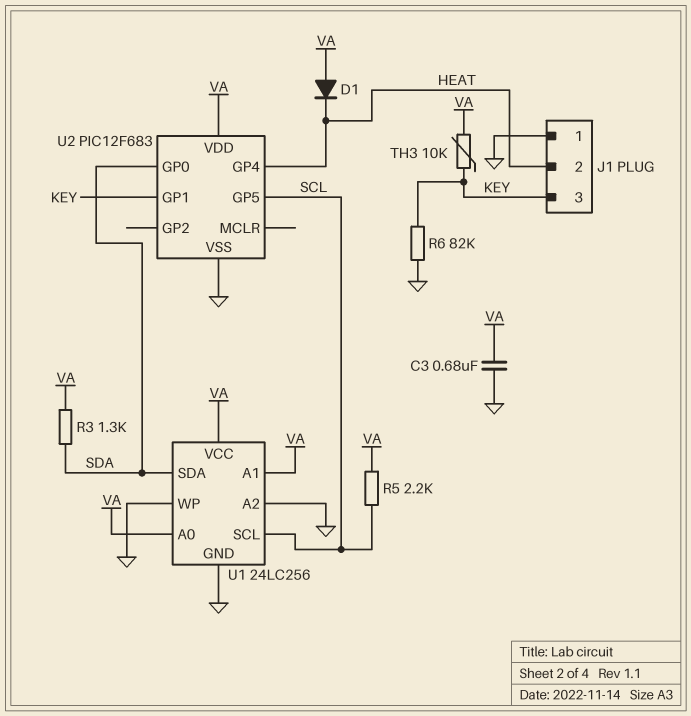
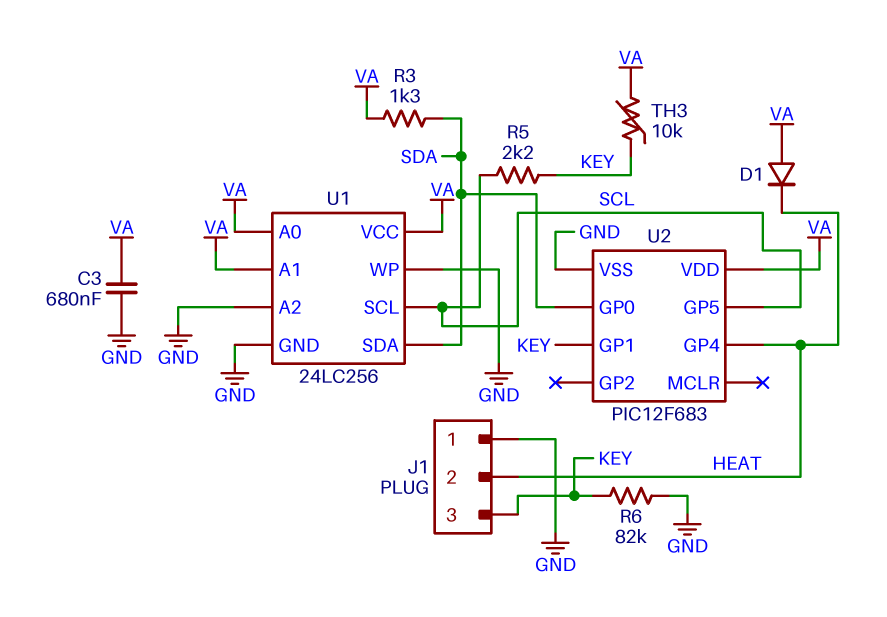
R5: 2.2k (SCL, VA) -> 2.2k (KEY, SCL)

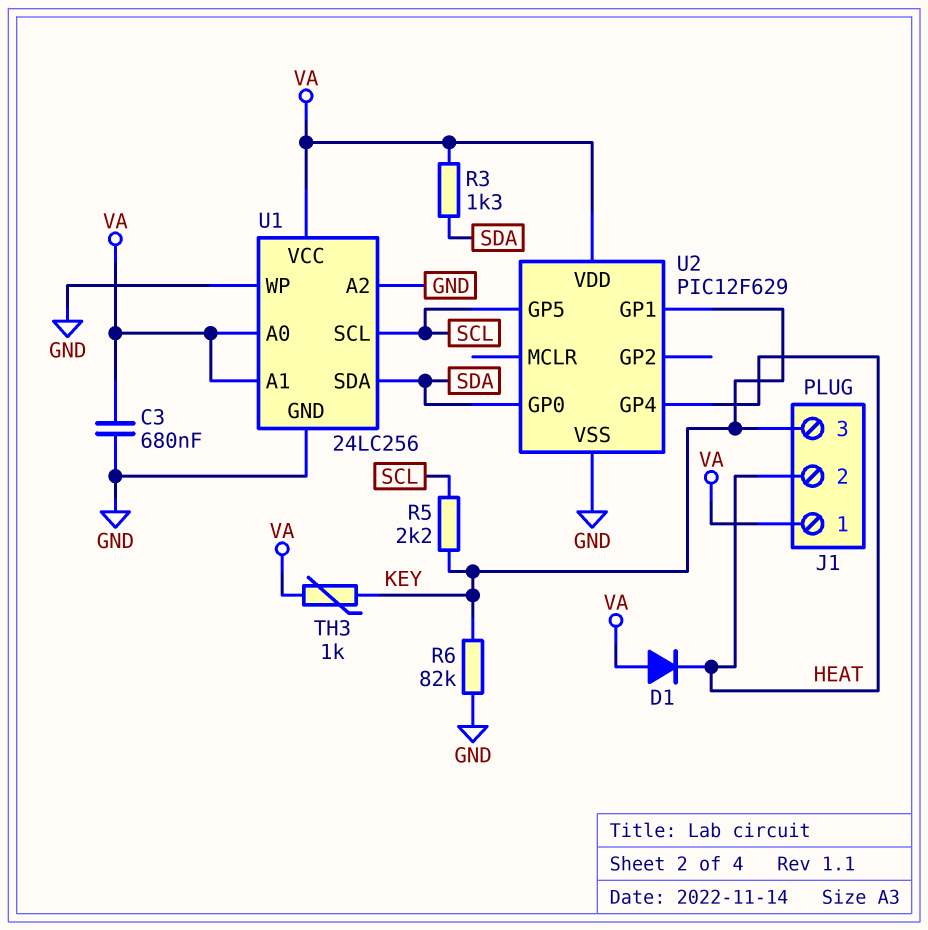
J1 pin 1: GND -> VA
TH3: 10k (KEY, VA) -> 1k (KEY, VA)
U2: PIC12F683 -> PIC12F629

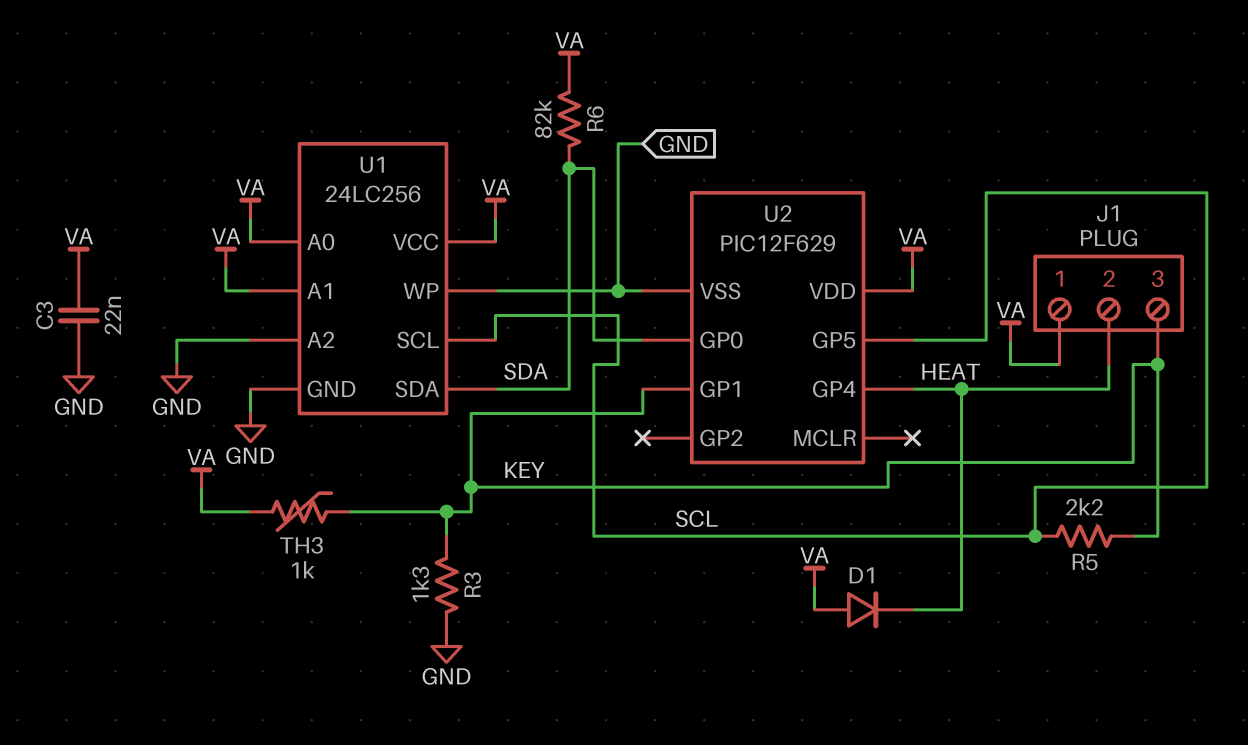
C3: 680nF (GND, VA) -> 22nF (GND, VA)
R3: 1.3k (SDA, VA) -> 1.3k (GND, KEY)
R6: 82k (GND, KEY) -> 82k (SDA, VA)

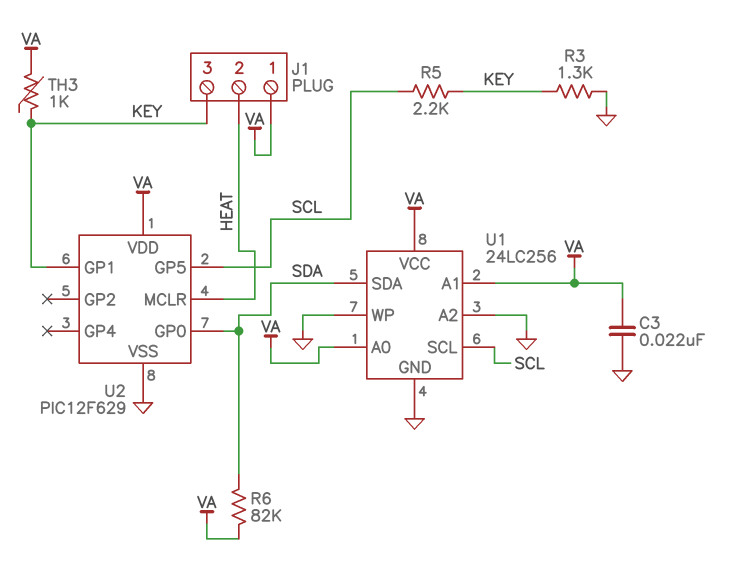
D1: diode (A VA, K HEAT) -> none
U2 pin GP4: HEAT -> none
U2 pin MCLR: none -> HEAT

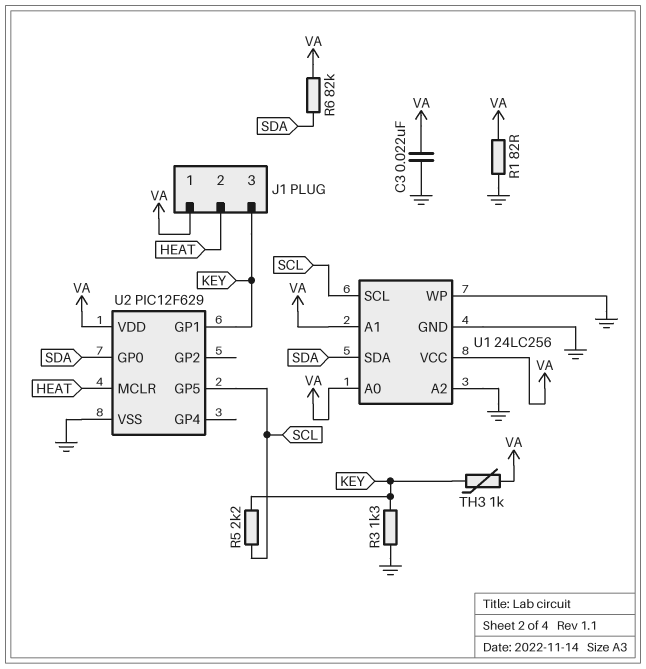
R1: none -> 82 (GND, VA)

